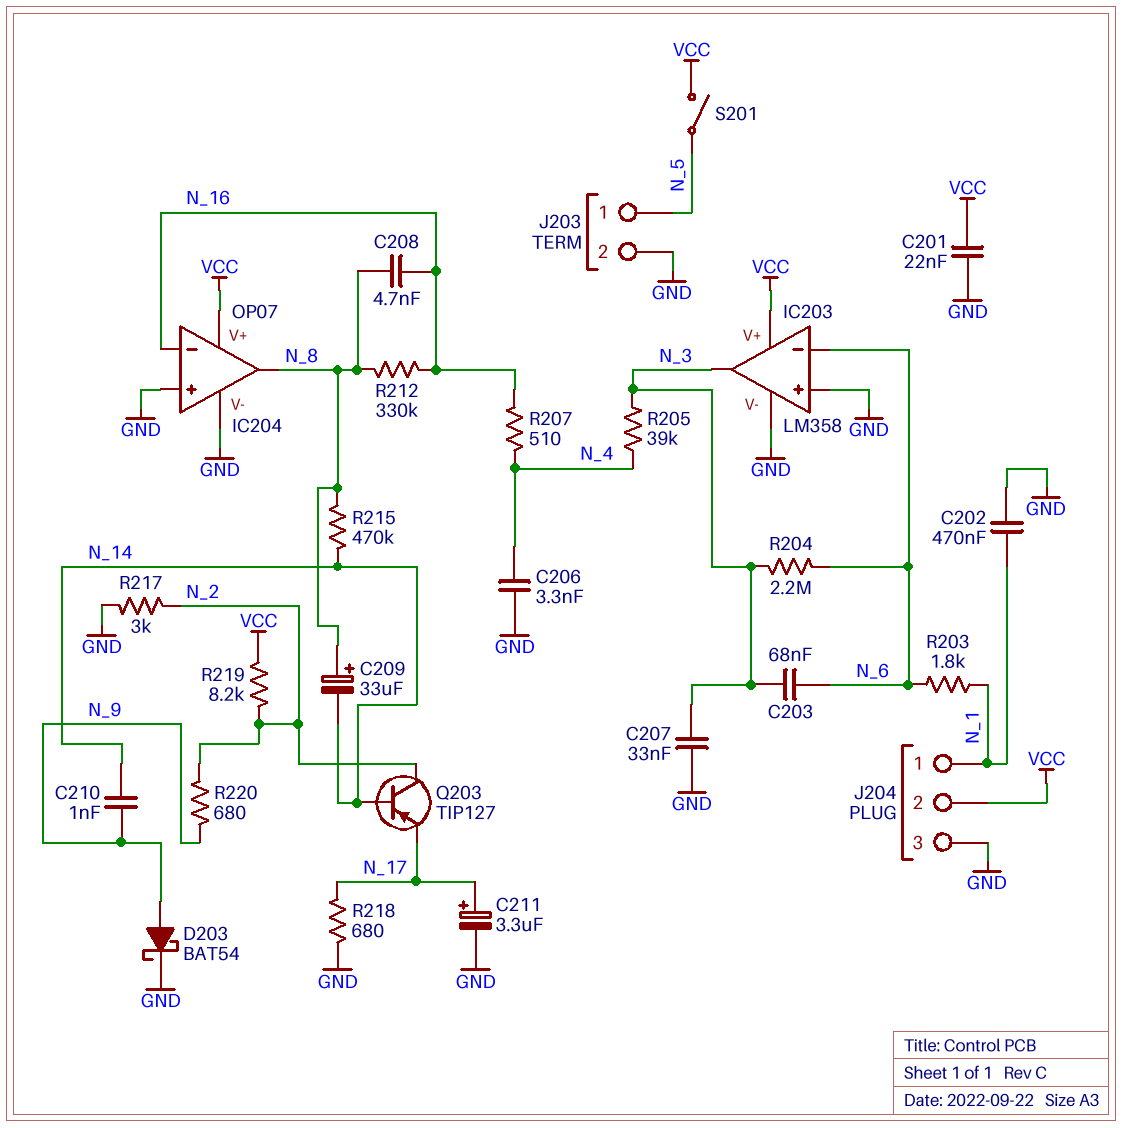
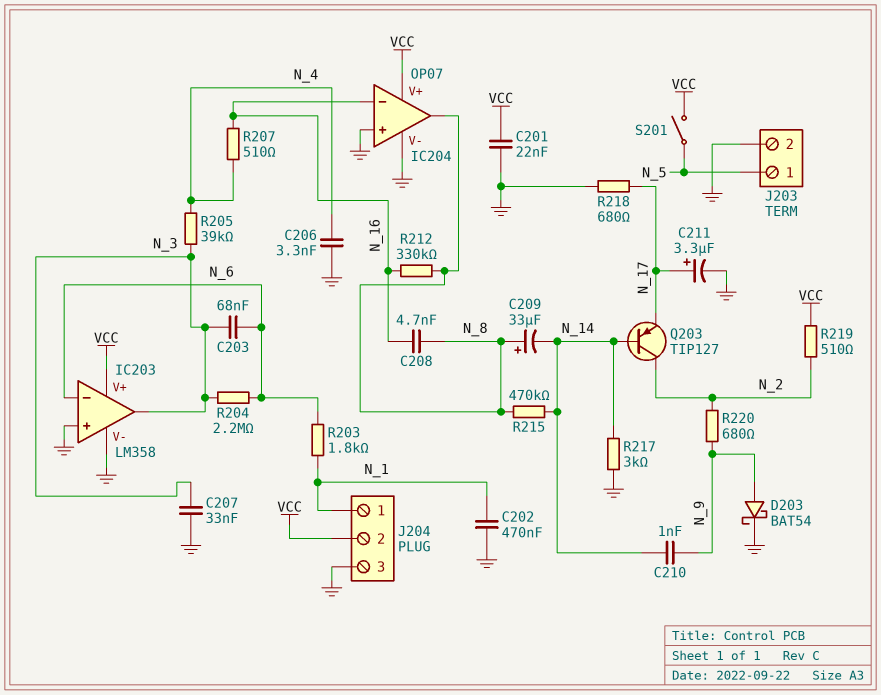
R217: 3k (GND, N_2) -> 3k (GND, N_14)
R219: 8.2k (N_2, VCC) -> 510 (N_2, VCC)

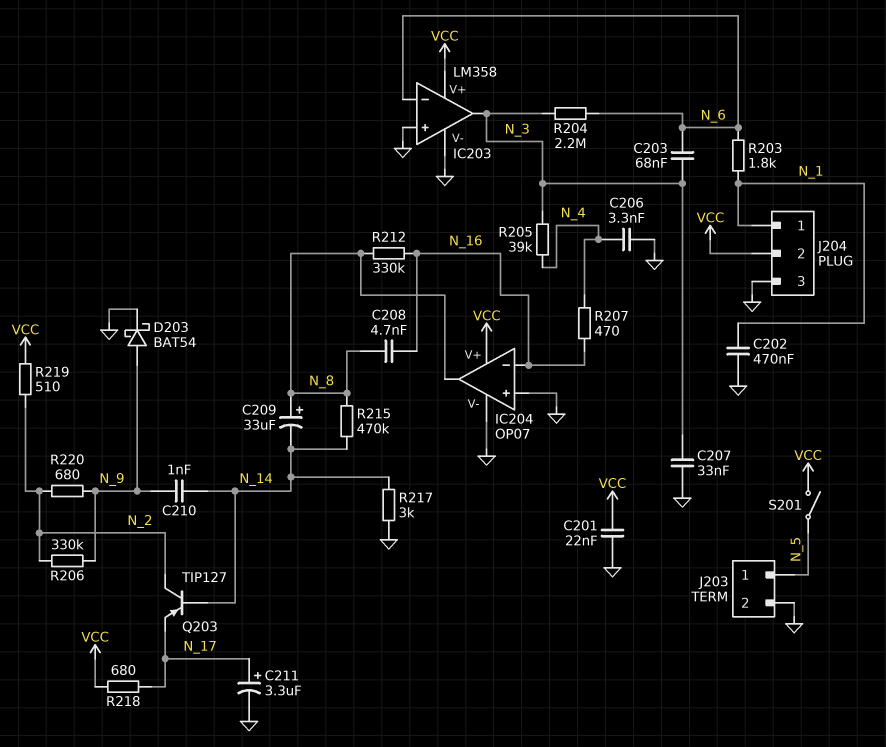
R206: none -> 330k (N_2, N_9)
R207: 510 (N_4, N_16) -> 470 (N_4, N_16)
R218: 680 (GND, N_17) -> 680 (N_17, VCC)

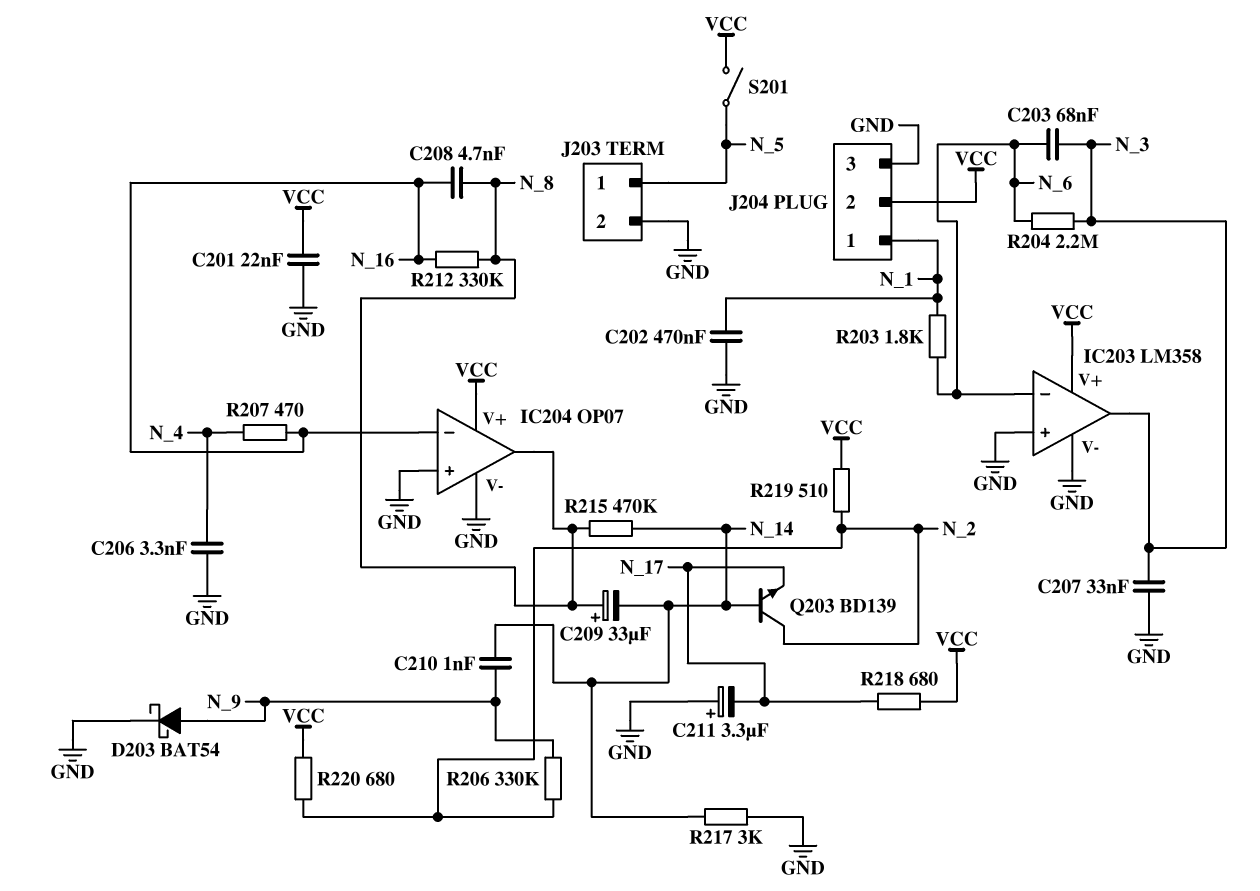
C211: 3.3uF (plus N_17, minus GND) -> 3.3uF (plus GND, minus N_17)
Q203: PNP TIP127 (B N_14, C N_2, E N_17) -> NPN BD139 (B N_14, C N_2, E N_17)
R205: 39k (N_3, N_4) -> none
R220: 680 (N_2, N_9) -> 680 (N_2, VCC)

